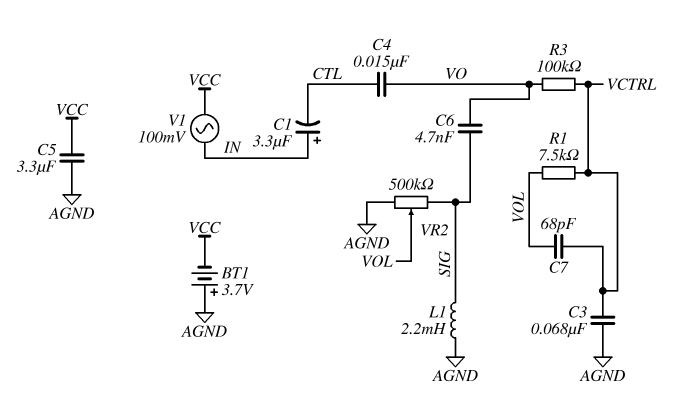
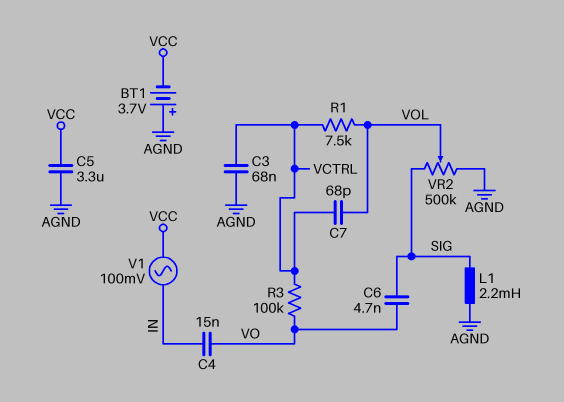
C1: 3.3uF (plus IN, minus CTL) -> none
C4: 15nF (CTL, VO) -> 15nF (IN, VO)

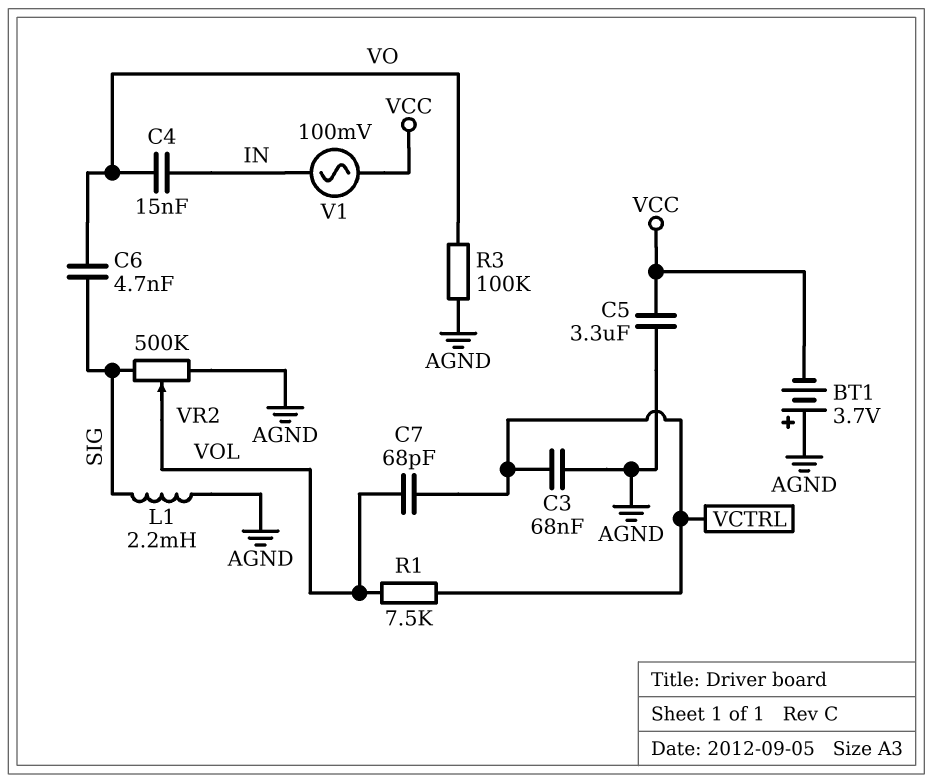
R3: 100k (VCTRL, VO) -> 100k (AGND, VO)

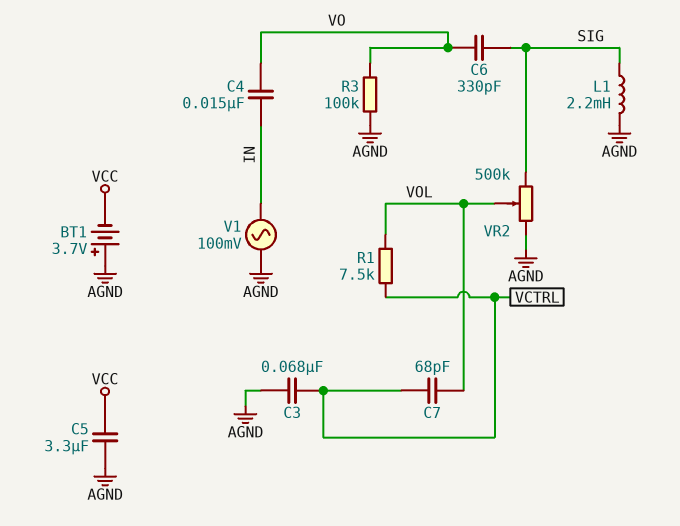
C6: 4.7nF (SIG, VO) -> 330pF (SIG, VO)
V1: AC 100mV (IN, VCC) -> AC 100mV (AGND, IN)

